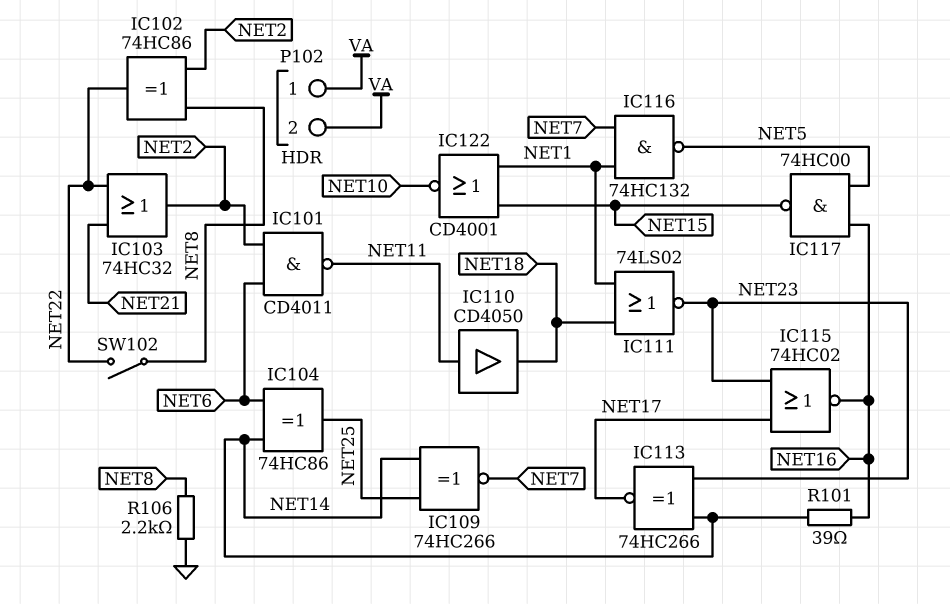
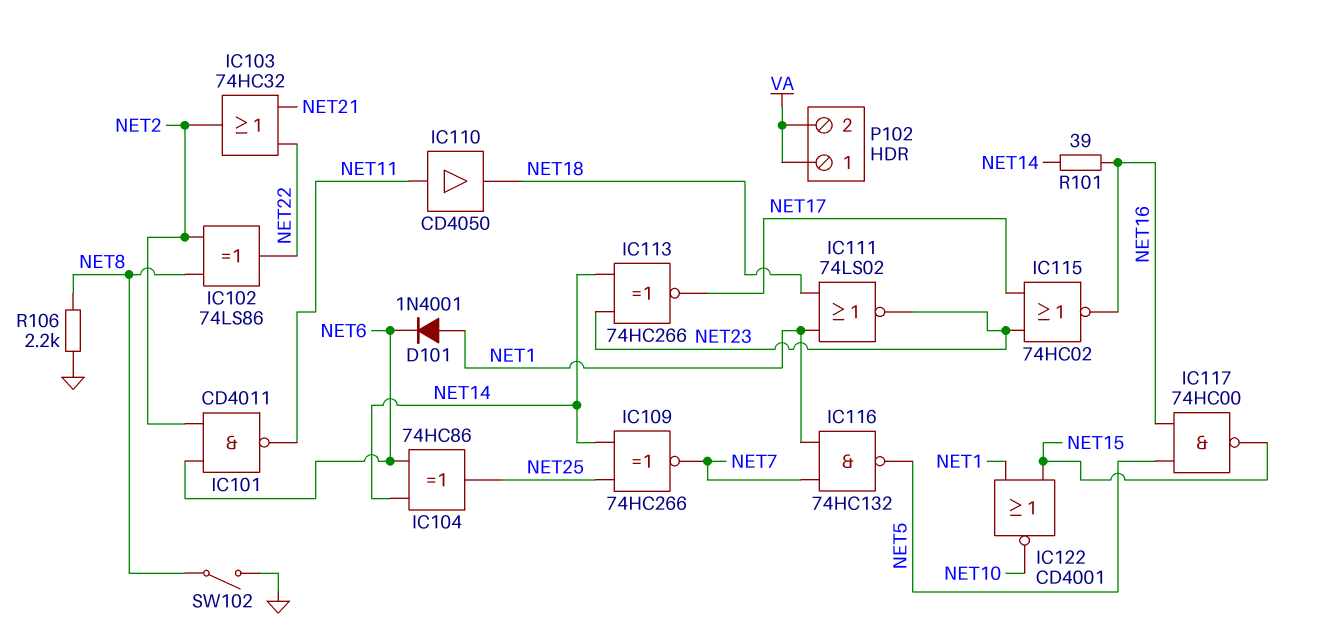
D101: none -> diode 1N4001 (A NET1, K NET6)
IC102: XOR 74HC86 (in NET2, in NET8, out NET22) -> XOR 74LS86 (in NET2, in NET8, out NET22)
SW102: switch (NET8, NET22) -> switch (GND, NET8)

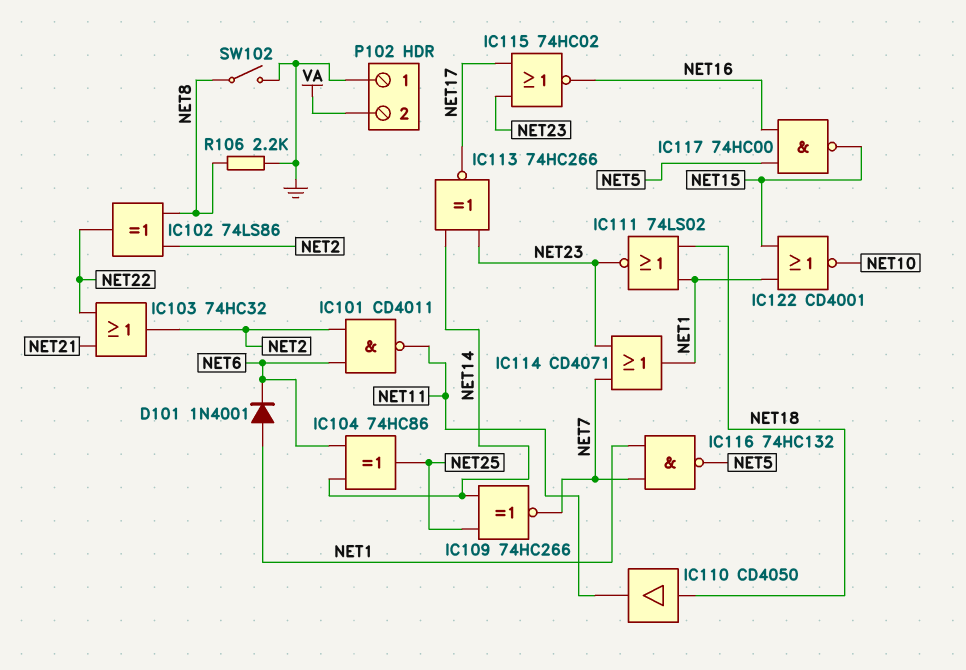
IC110: buffer CD4050 (in NET11, out NET18) -> buffer CD4050 (in NET18, out NET11)
IC114: none -> OR CD4071 (in NET7, in NET23, out NET1)
P102 pin 1: VA -> GND
R101: 39 (NET14, NET16) -> none

